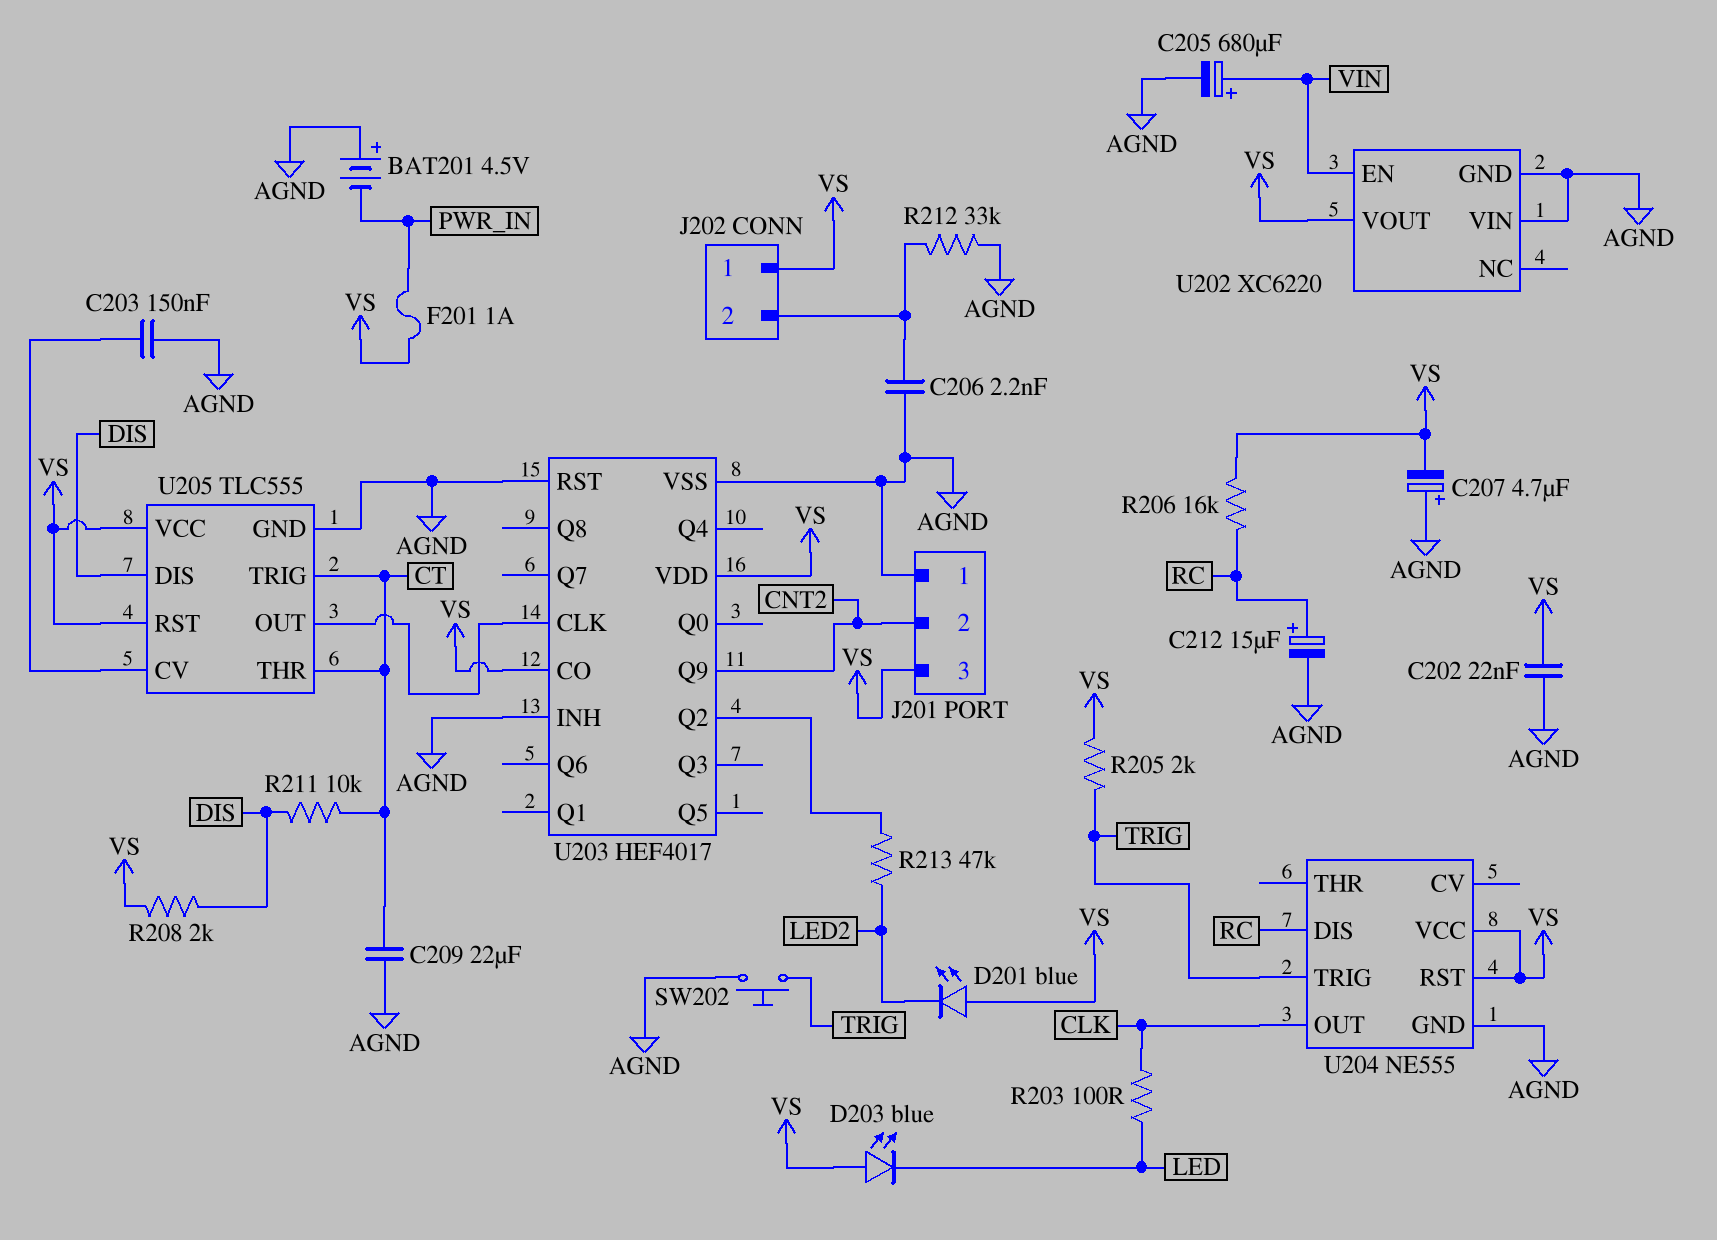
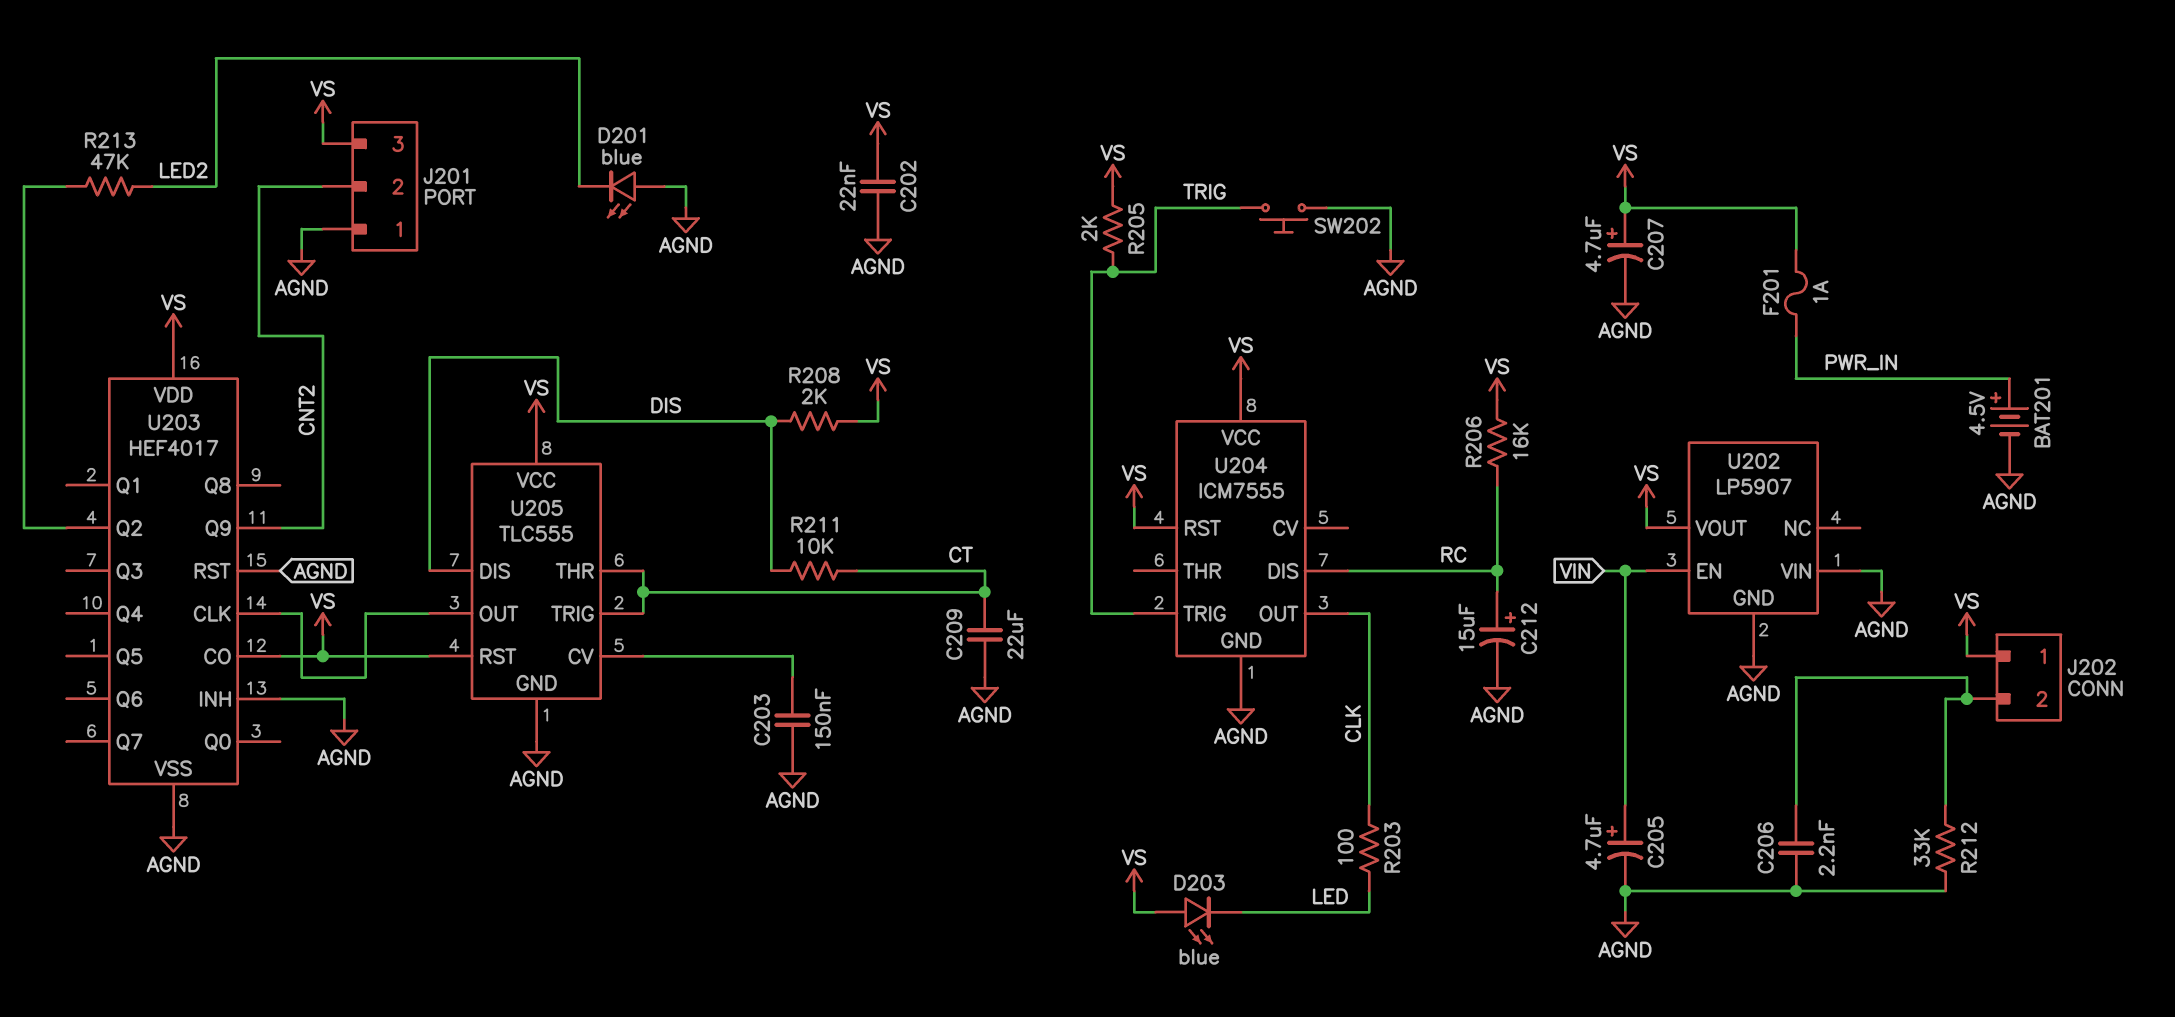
BAT201: 4.5V (plus AGND, minus PWR_IN) -> 4.5V (plus PWR_IN, minus AGND)
C205: 680uF (plus VIN, minus AGND) -> 4.7uF (plus VIN, minus AGND)
C207: 4.7uF (plus AGND, minus VS) -> 4.7uF (plus VS, minus AGND)
D201: LED blue (A VS, K LED2) -> LED blue (A AGND, K LED2)
U202: XC6220 -> LP5907
U204: NE555 -> ICM7555

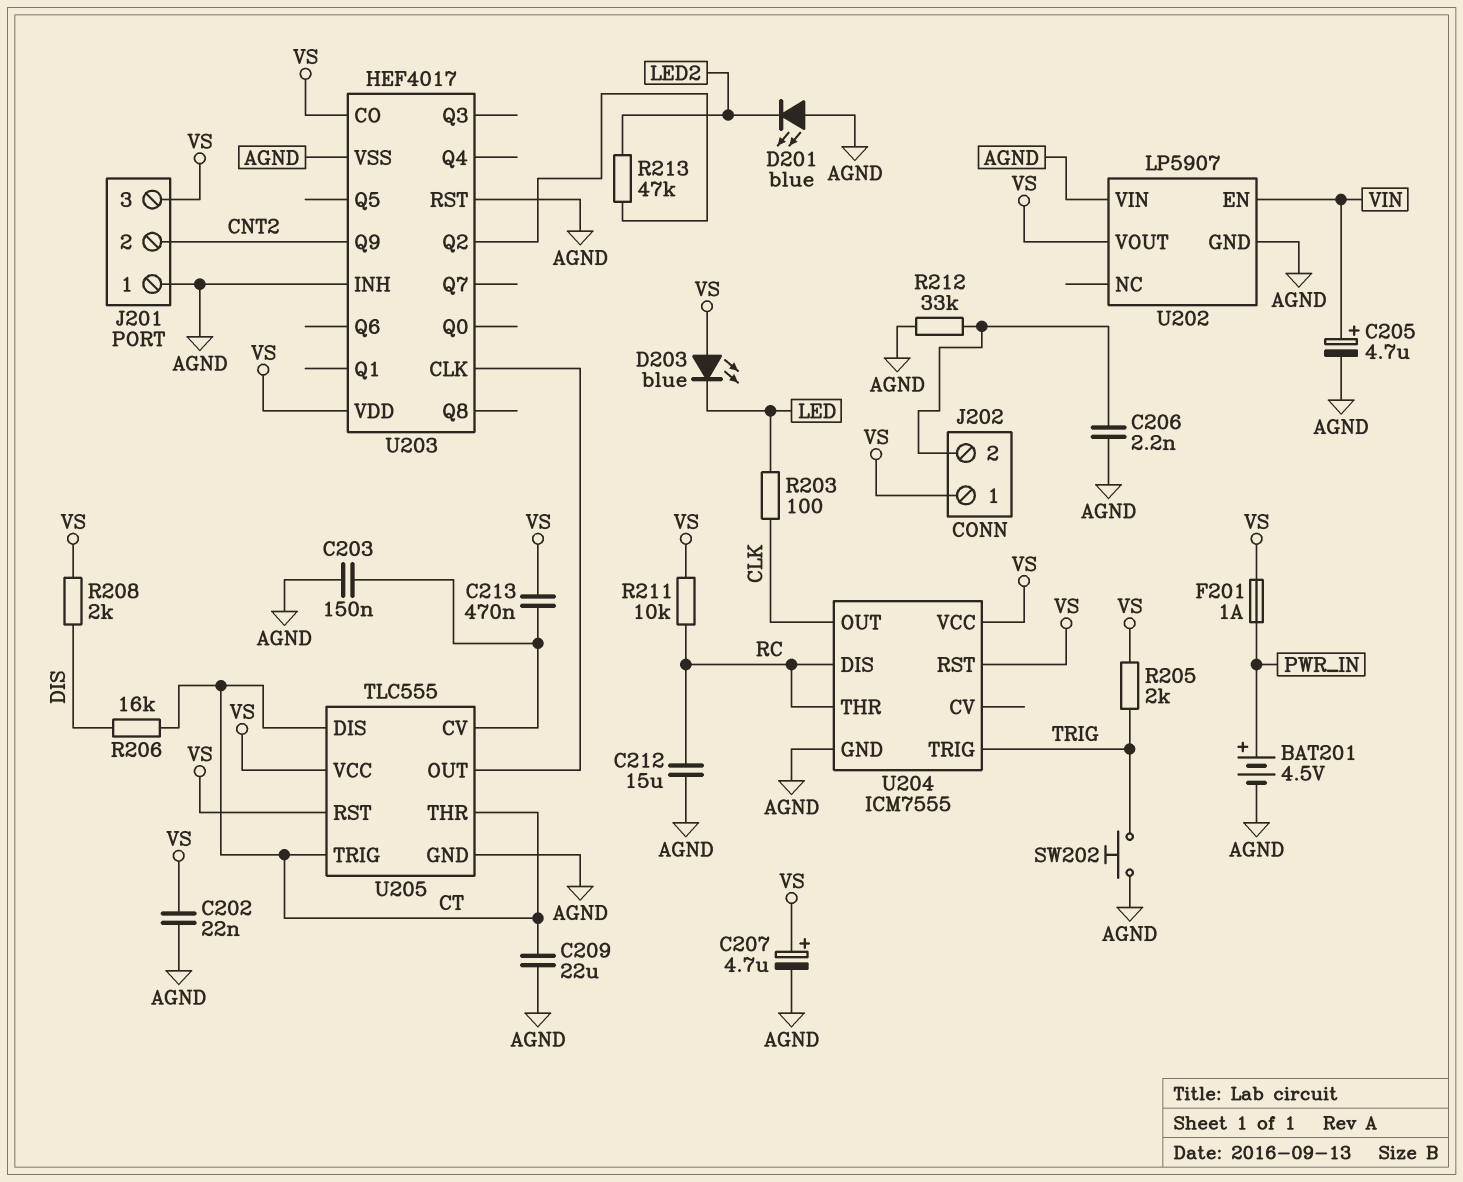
C212: 15uF (plus RC, minus AGND) -> 15uF (AGND, RC)
C213: none -> 470nF (U205/CV, VS)
R206: 16k (RC, VS) -> 16k (CT, DIS)
R211: 10k (CT, DIS) -> 10k (RC, VS)
U204 pin THR: none -> RC
U205 pin DIS: DIS -> CT

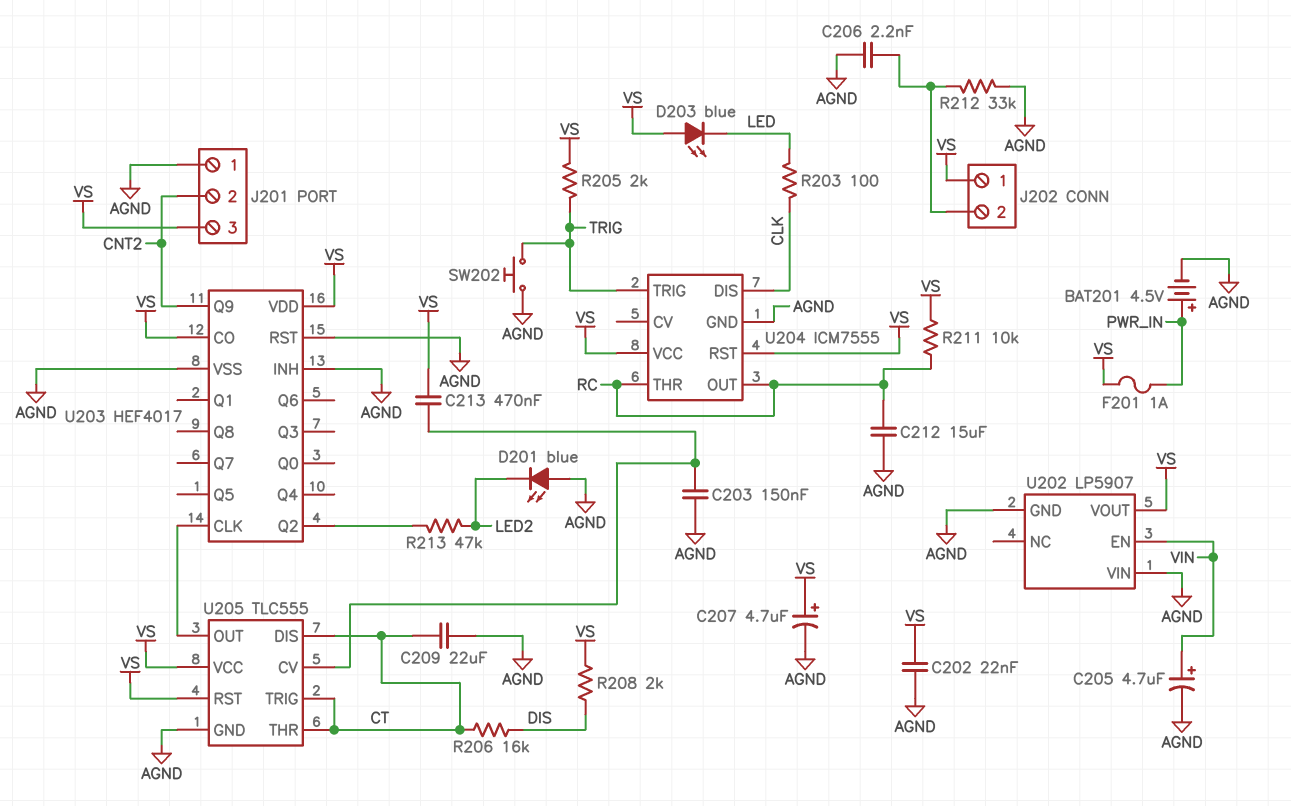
U204 pin DIS: RC -> CLK
U204 pin OUT: CLK -> RC

